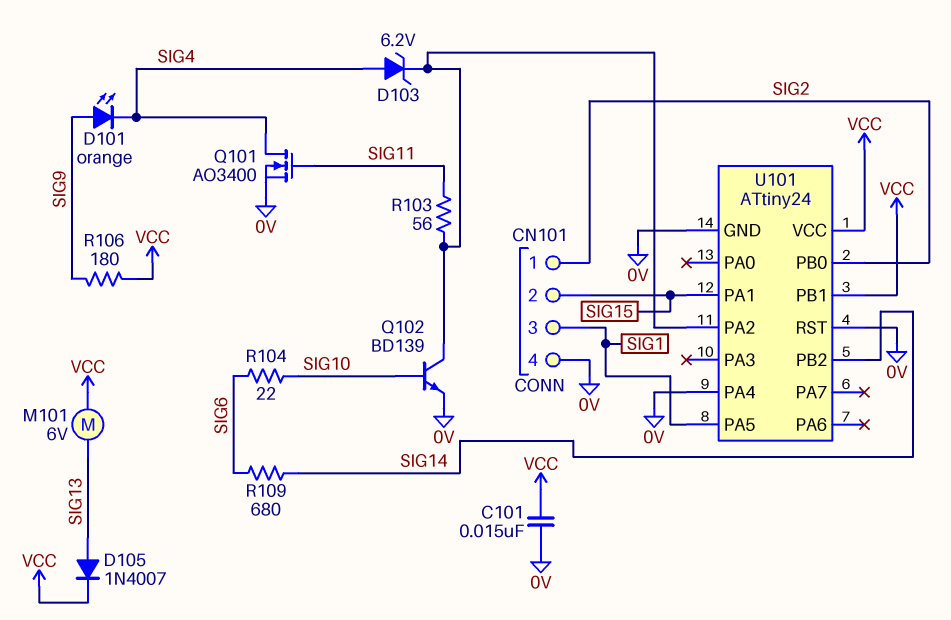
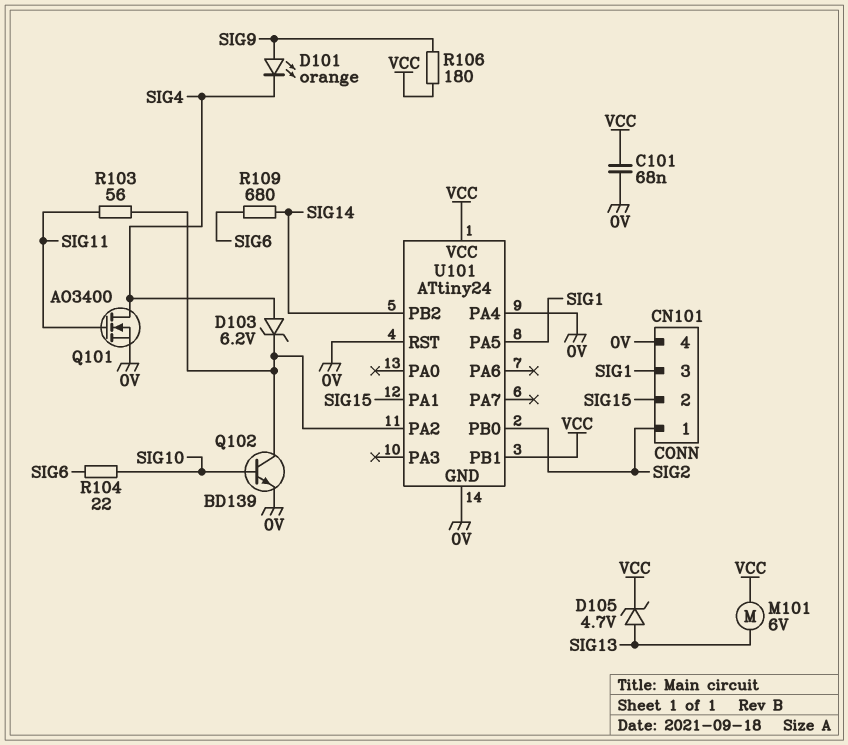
C101: 15nF (0V, VCC) -> 68nF (0V, VCC)
D105: diode 1N4007 (A SIG13, K VCC) -> zener 4.7V (A SIG13, K VCC)

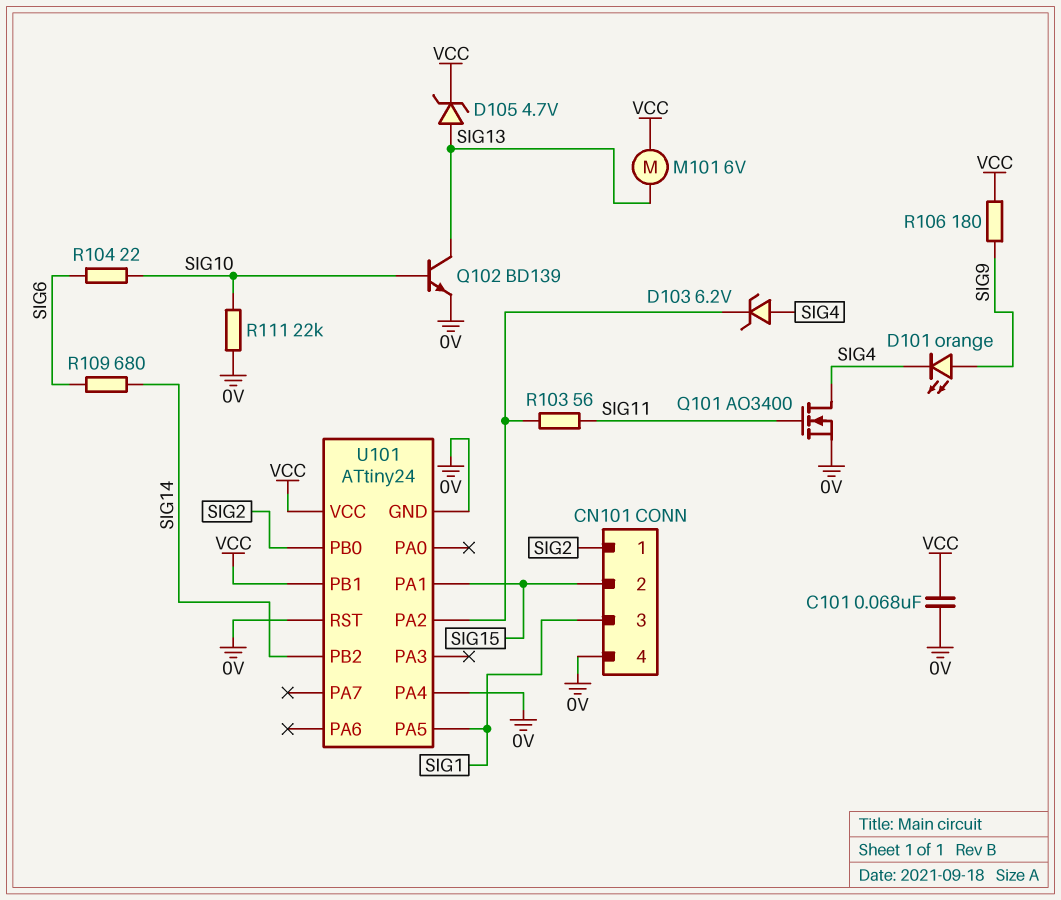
Q102: NPN BD139 (B SIG10, C U101/PA2, E 0V) -> NPN BD139 (B SIG10, C SIG13, E 0V)
R111: none -> 22k (0V, SIG10)

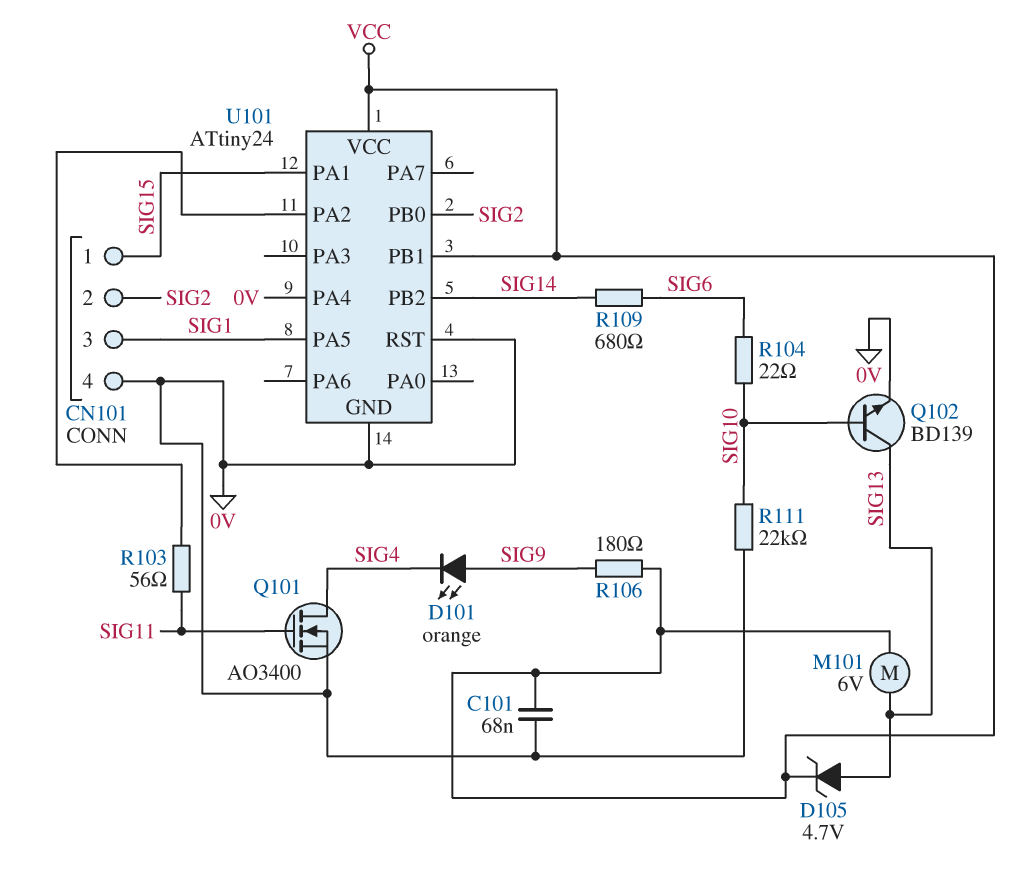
CN101 pin 1: SIG2 -> SIG15
CN101 pin 2: SIG15 -> SIG2
D103: zener 6.2V (A SIG4, K U101/PA2) -> none

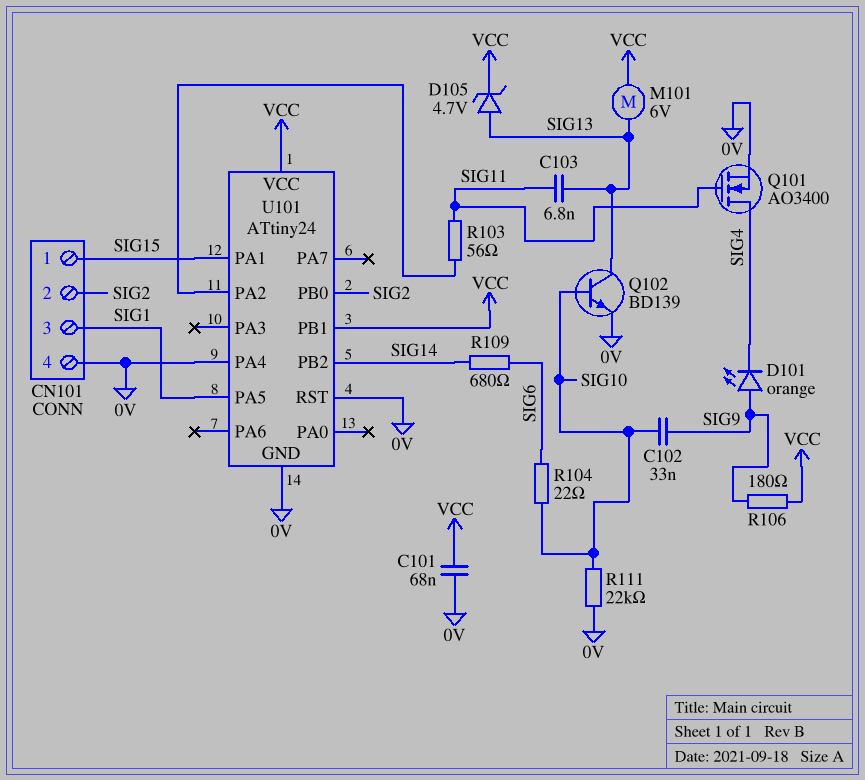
C102: none -> 33nF (SIG9, SIG10)
C103: none -> 6.8nF (SIG11, SIG13)

